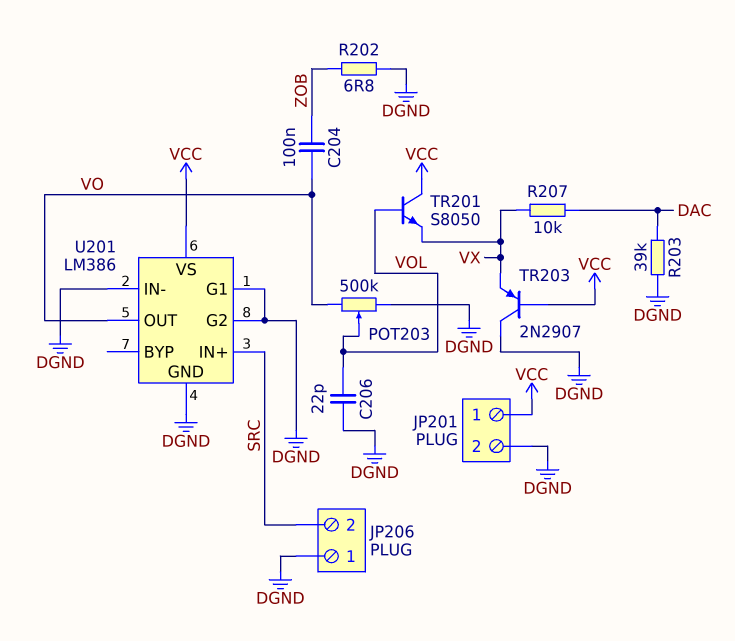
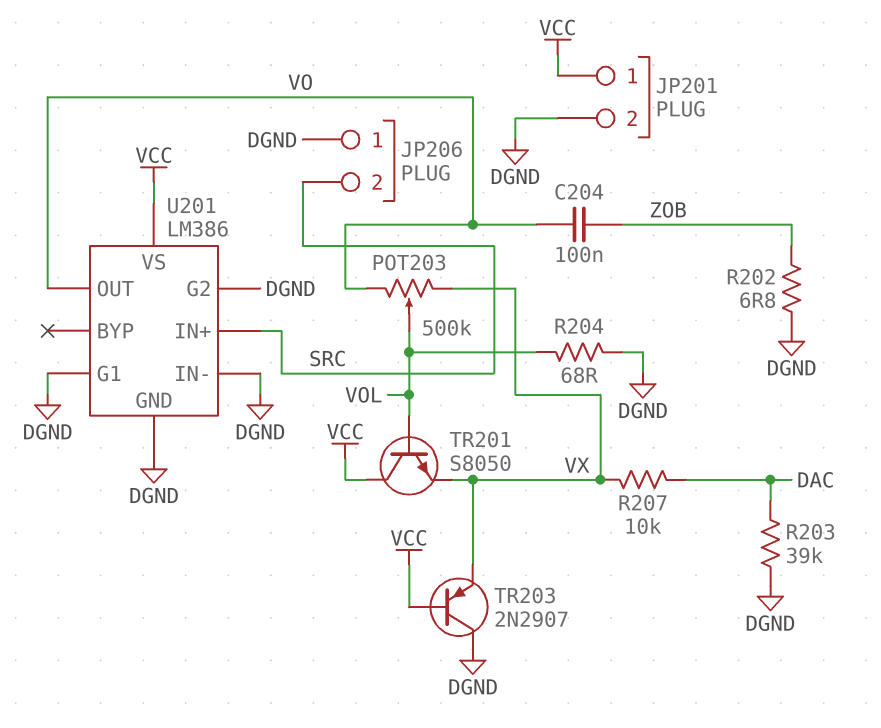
C206: 22pF (DGND, VOL) -> none
POT203: 500k (DGND, VO, wiper VOL) -> 500k (VO, VX, wiper VOL)
R204: none -> 68 (DGND, VOL)

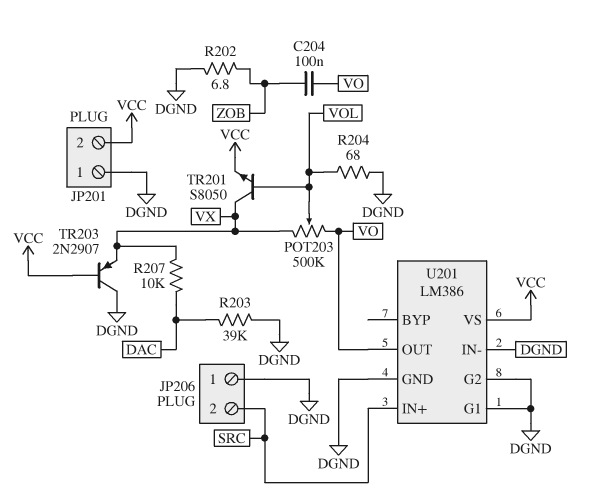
JP201 pin 1: VCC -> DGND
JP201 pin 2: DGND -> VCC
TR201: NPN S8050 (B VOL, C VCC, E VX) -> NPN S8050 (B VOL, C VX, E VCC)

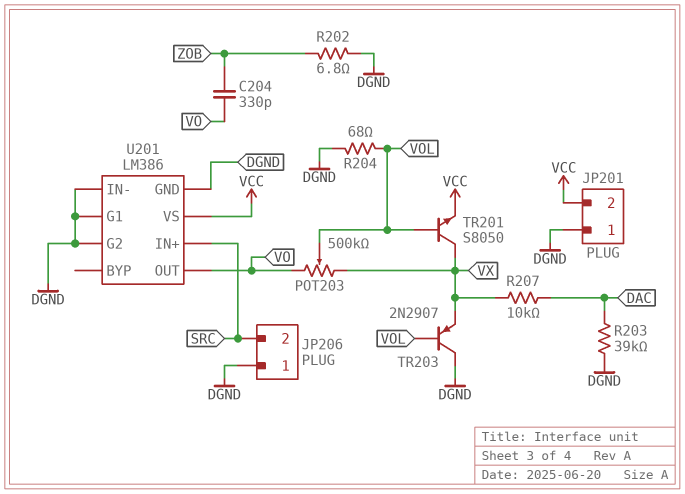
C204: 100nF (VO, ZOB) -> 330pF (VO, ZOB)
TR203: PNP 2N2907 (B VCC, C DGND, E VX) -> PNP 2N2907 (B VOL, C DGND, E VX)

